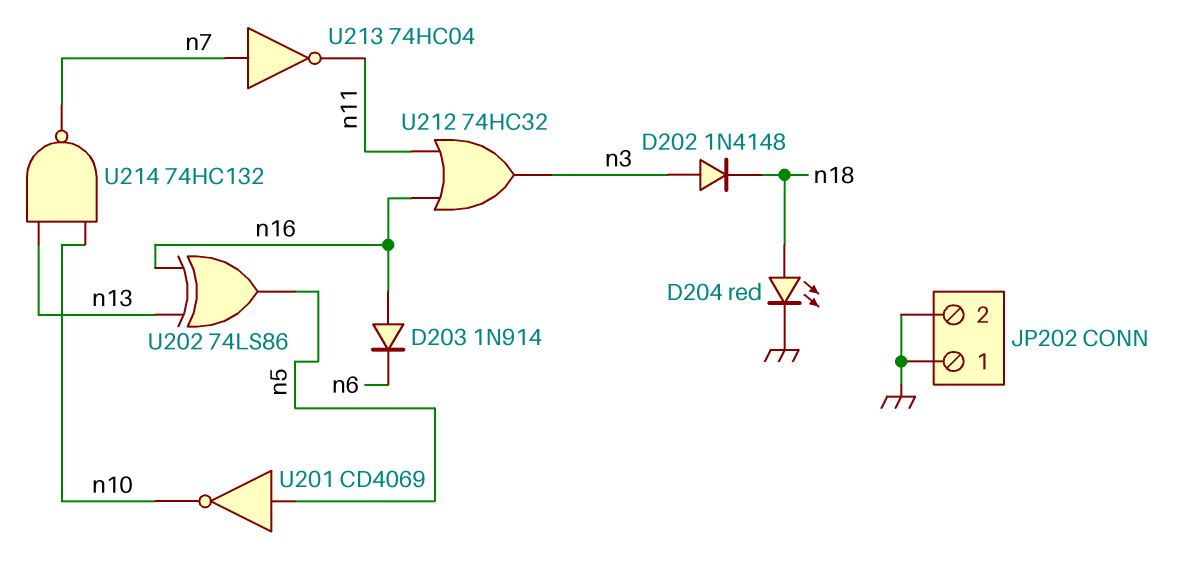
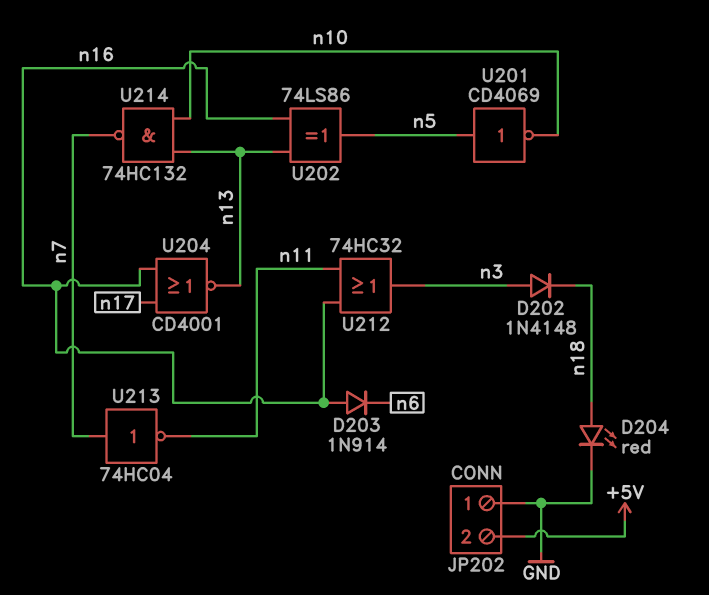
JP202 pin 2: GND -> +5V
U204: none -> NOR CD4001 (in n16, in n17, out n13)

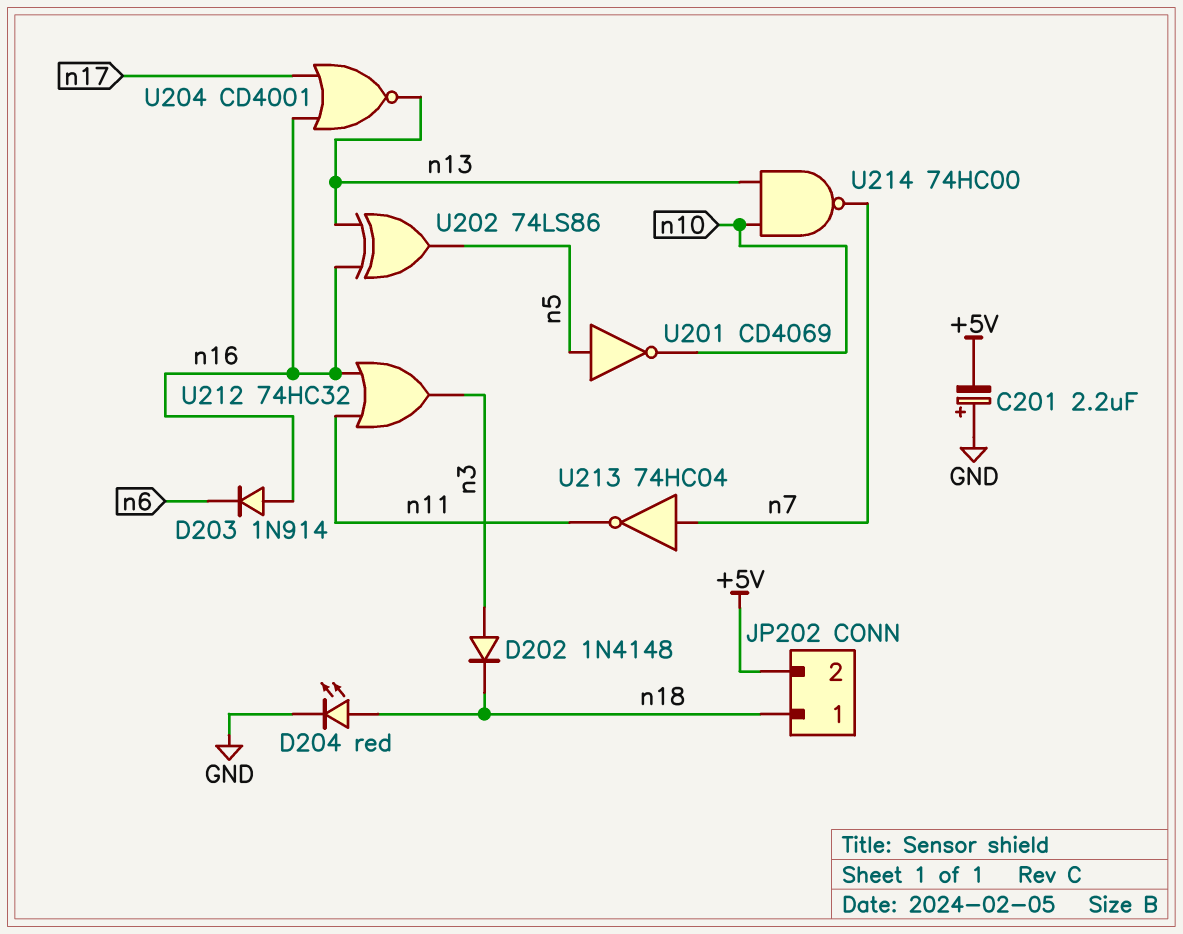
C201: none -> 2.2uF (plus GND, minus +5V)
JP202 pin 1: GND -> n18
U214: NAND 74HC132 (in n10, in n13, out n7) -> NAND 74HC00 (in n10, in n13, out n7)

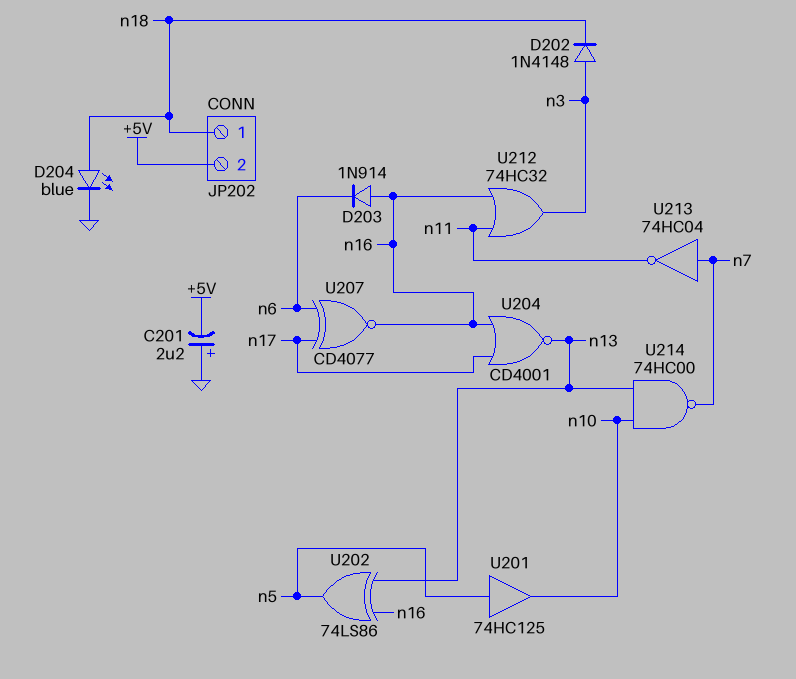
D204: LED red (A n18, K GND) -> LED blue (A n18, K GND)
U201: NOT CD4069 (in n5, out n10) -> buffer 74HC125 (in n5, out n10)
U207: none -> XNOR CD4077 (in n6, in n17, out n16)

